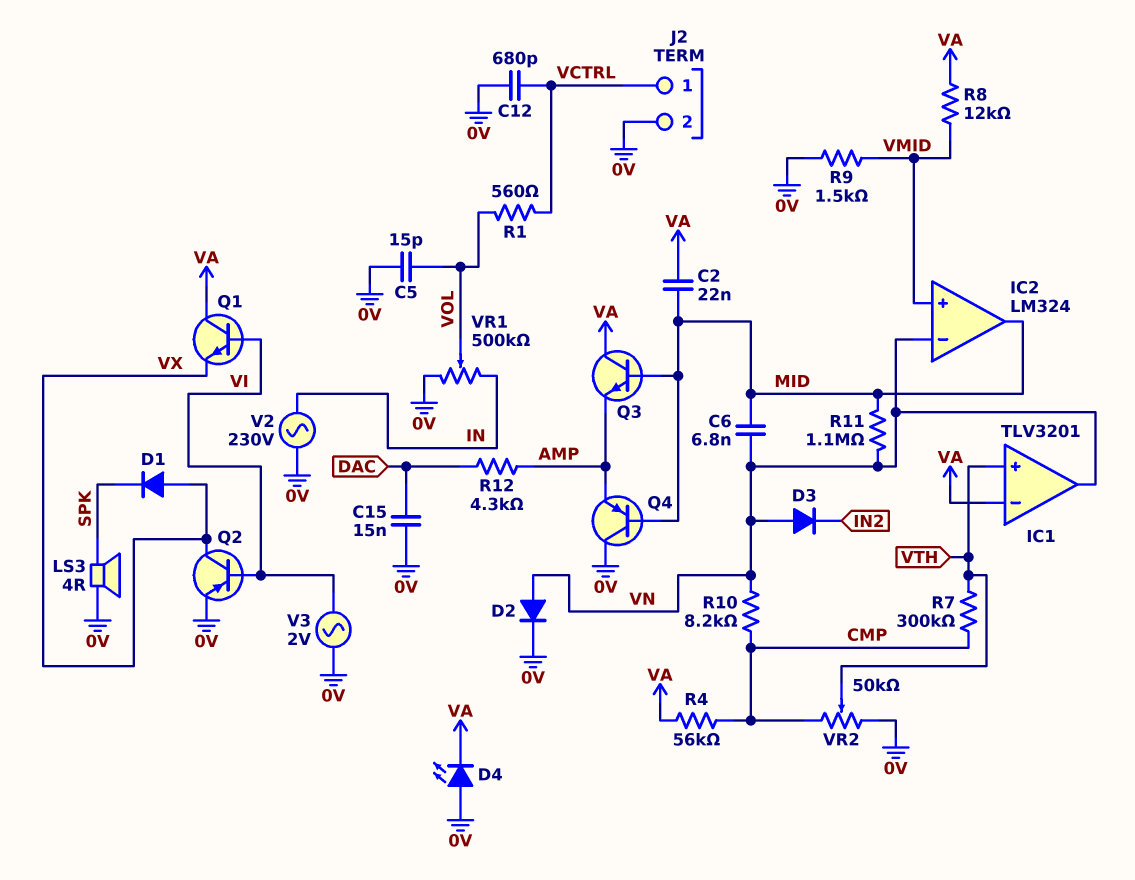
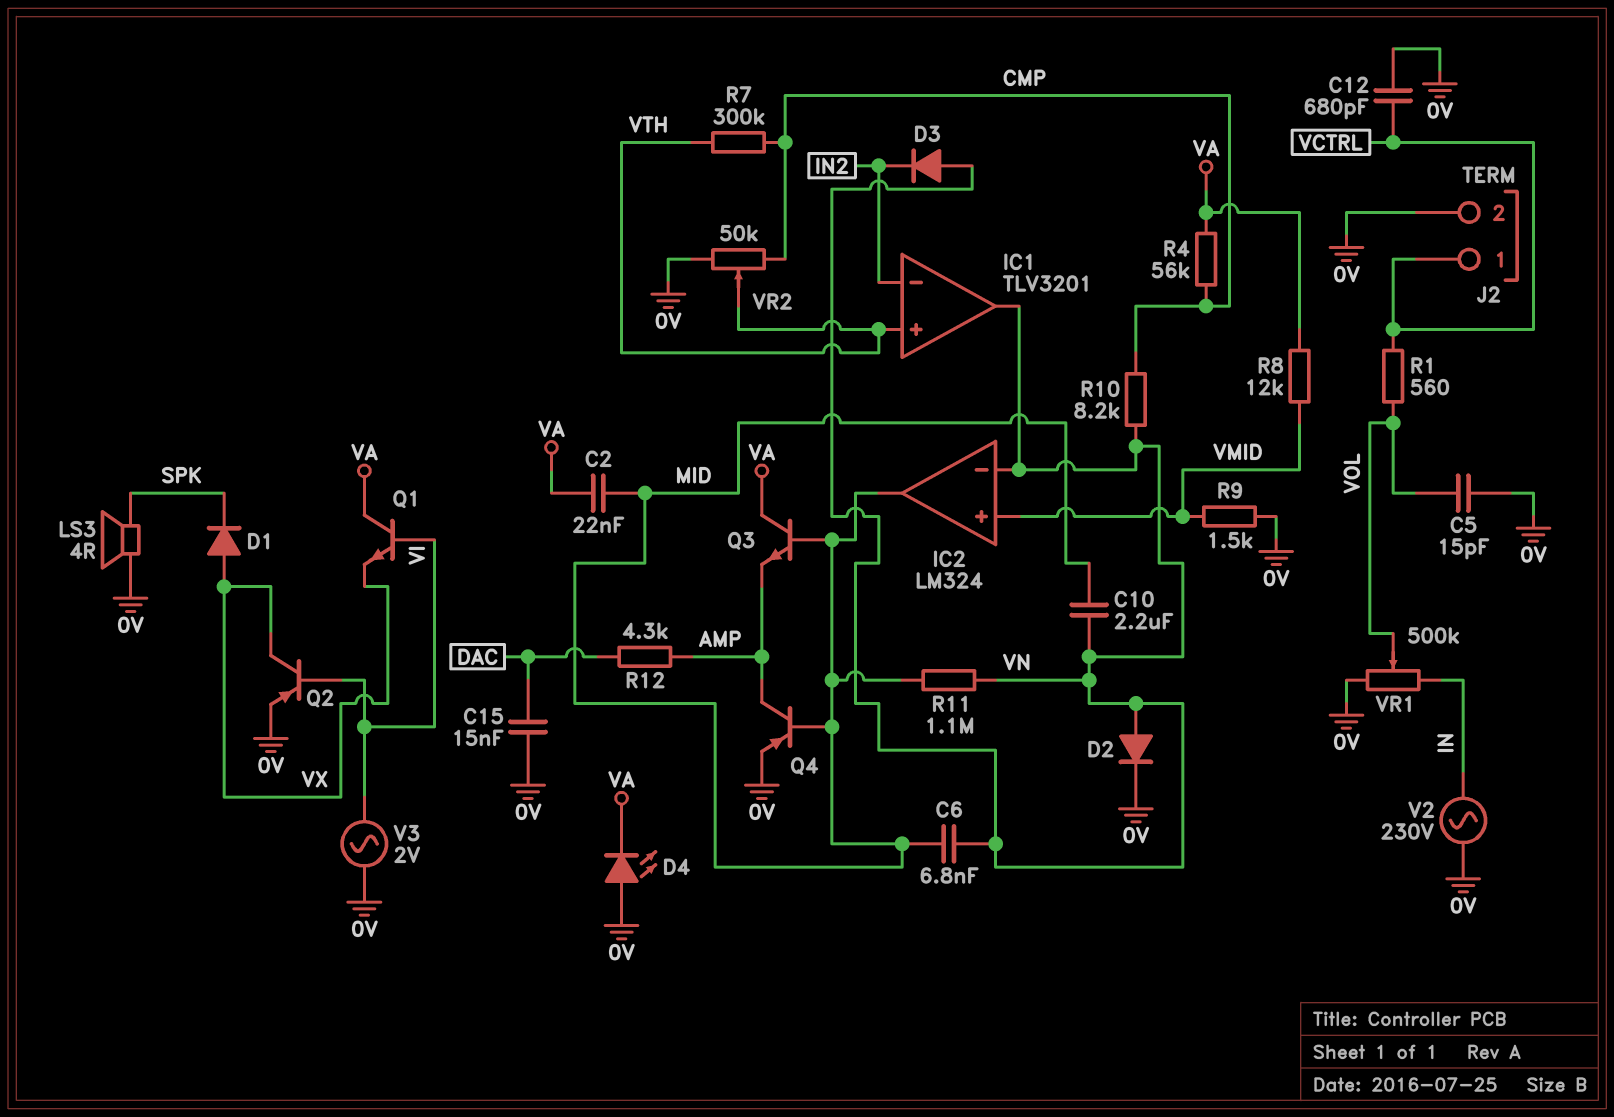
C10: none -> 2.2uF (MID, VN)
IC1 pin in-: VA -> IN2
Q4: PNP (B MID, C 0V, E AMP) -> PNP (B MID, C AMP, E 0V)

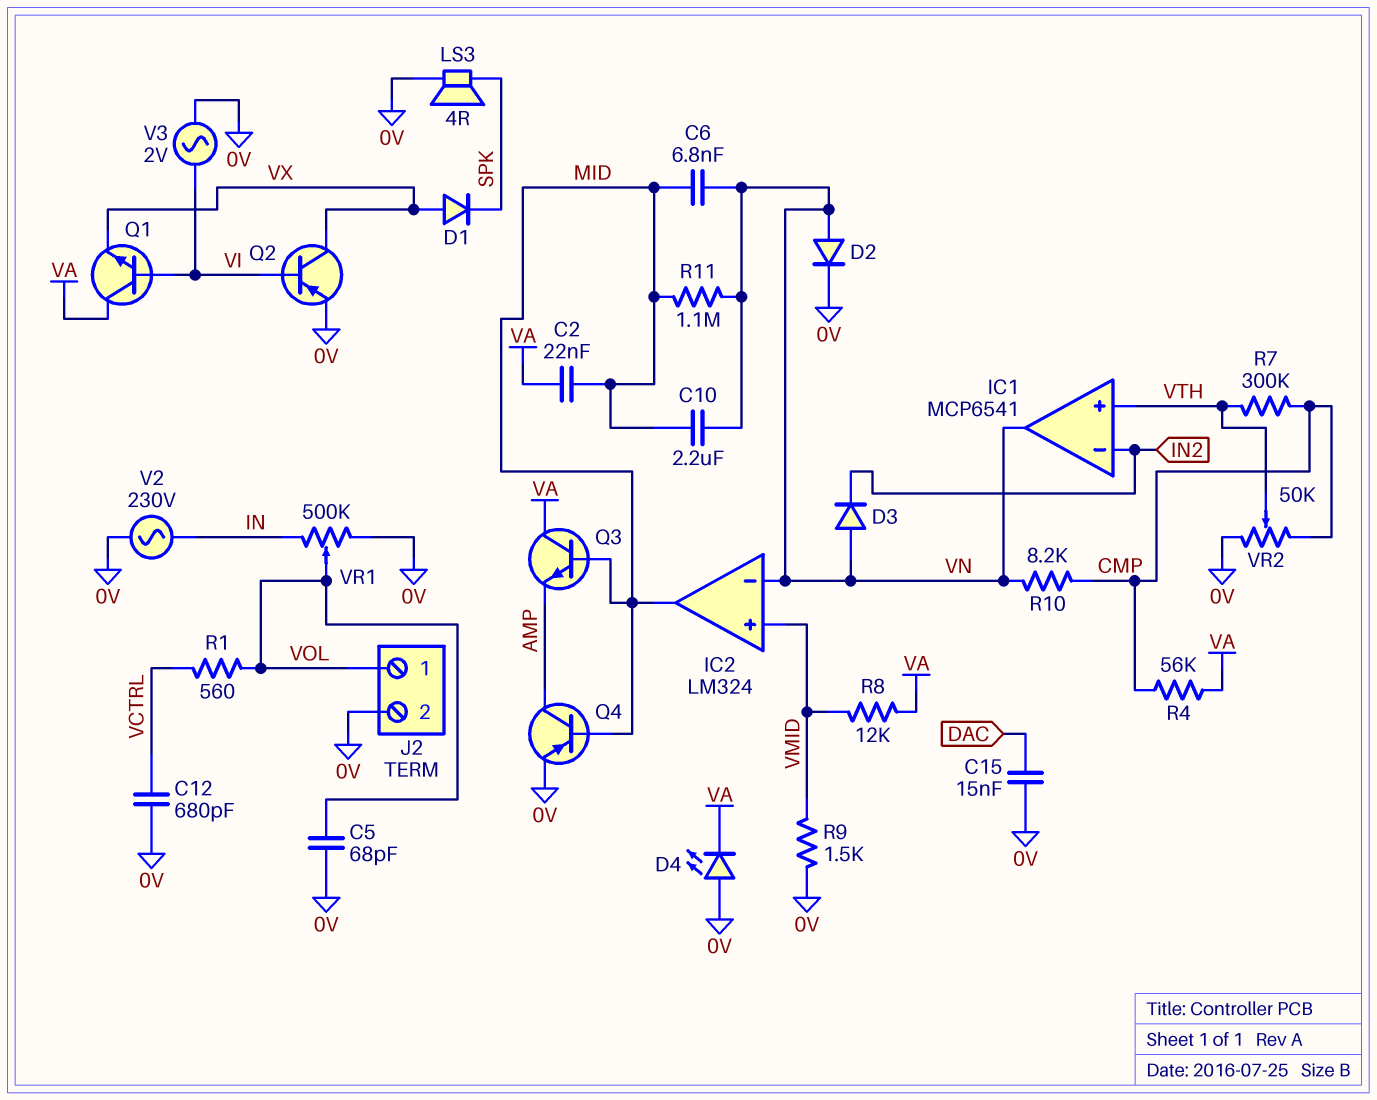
C5: 15pF (0V, VOL) -> 68pF (0V, VOL)
IC1: TLV3201 -> MCP6541
J2 pin 1: VCTRL -> VOL
R12: 4.3k (AMP, DAC) -> none

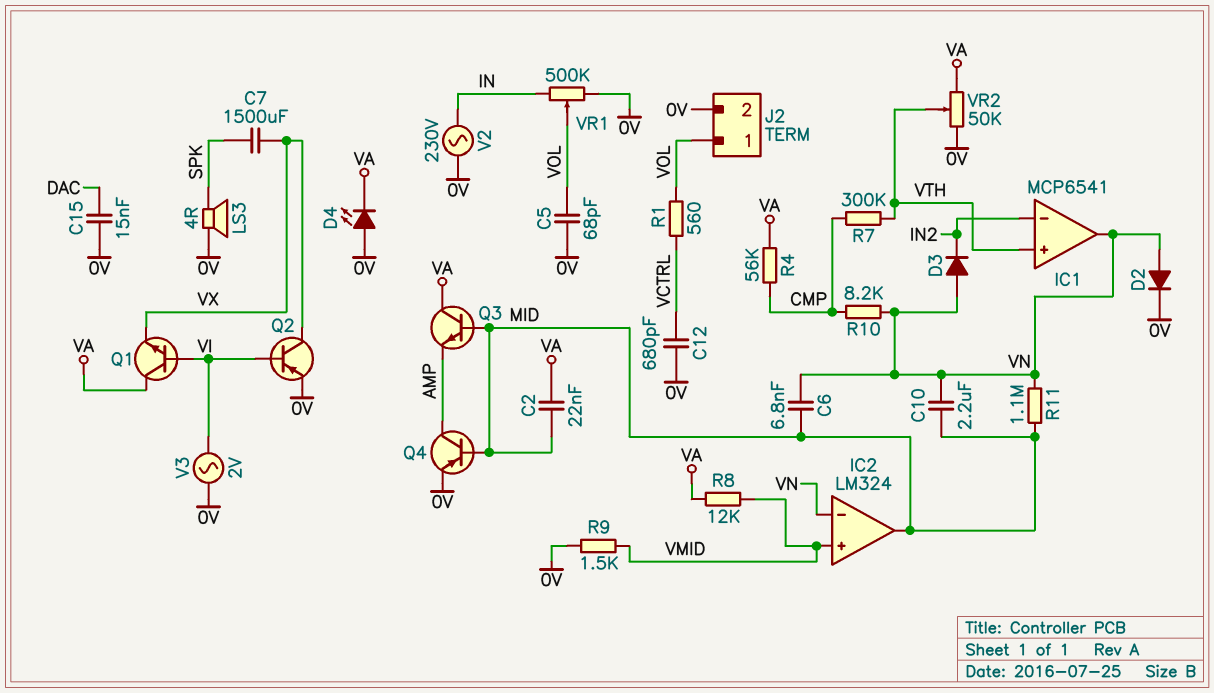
C7: none -> 1500uF (SPK, VX)
D1: diode (A VX, K SPK) -> none
VR2: 50k (0V, CMP, wiper VTH) -> 50k (0V, VA, wiper VTH)

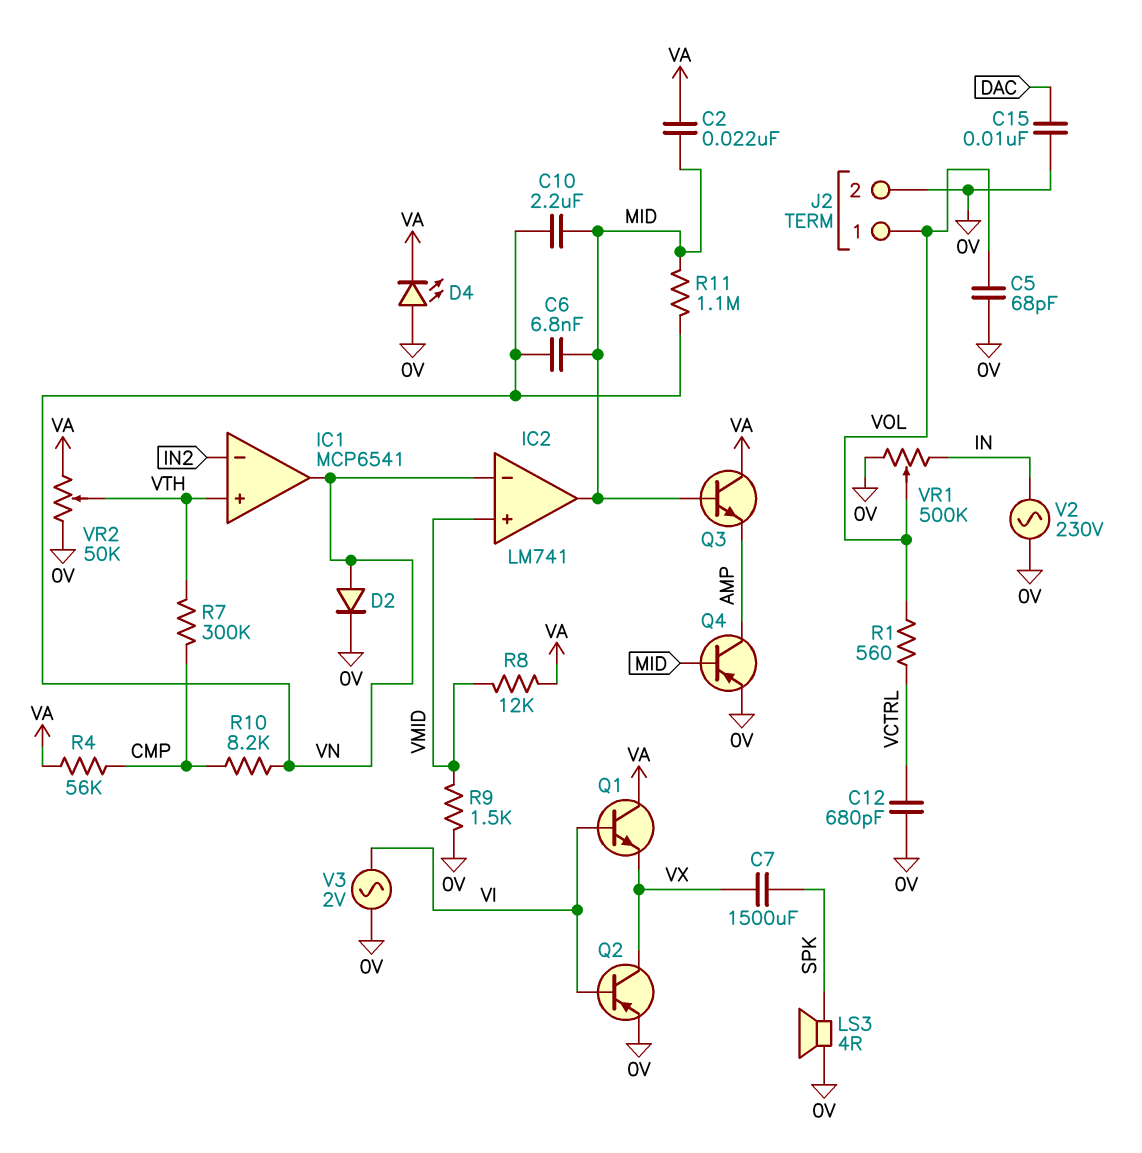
C15: 15nF (0V, DAC) -> 10nF (0V, DAC)
D3: diode (A VN, K IN2) -> none
IC2: LM324 -> LM741

